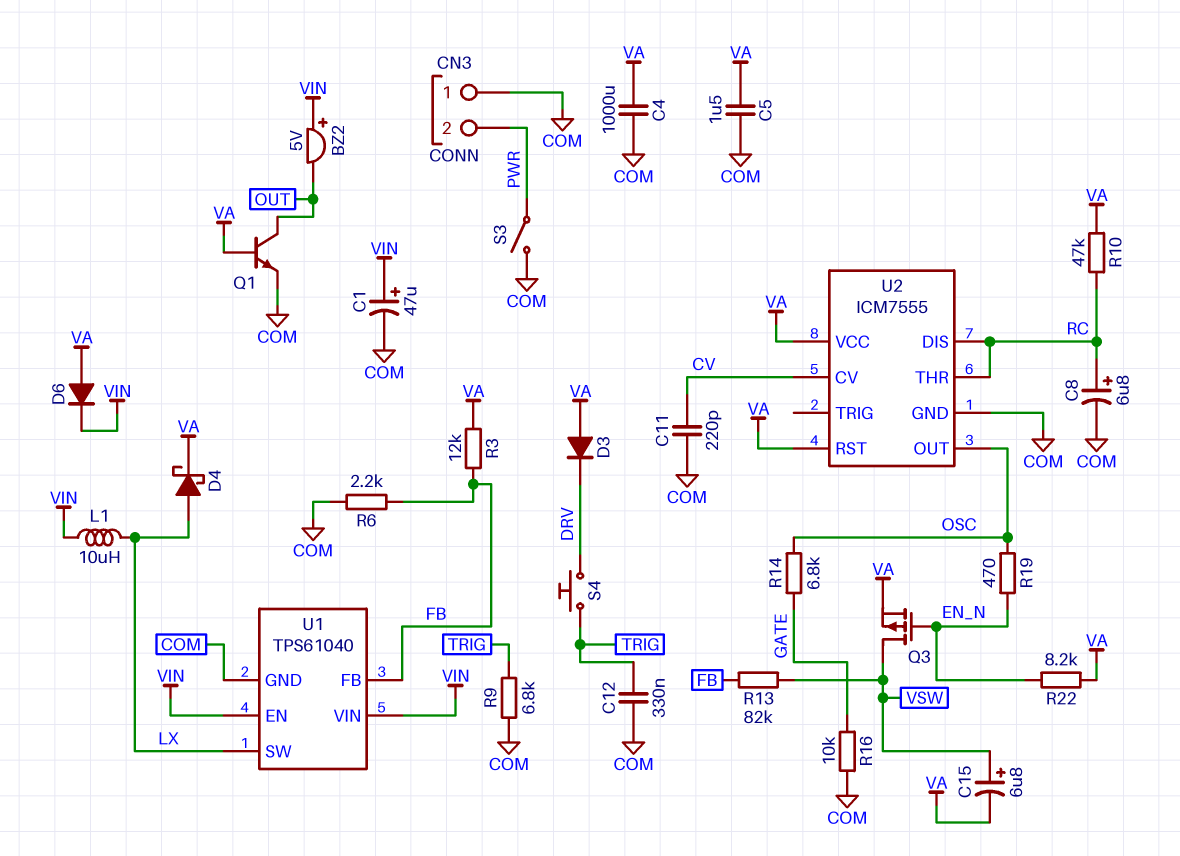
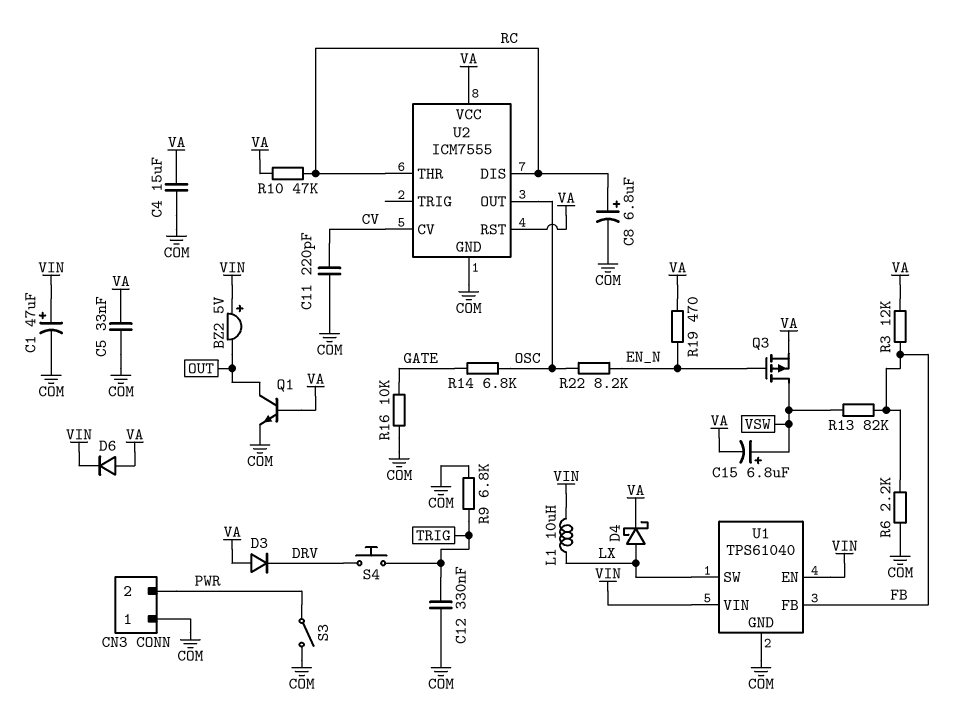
C4: 1000uF (COM, VA) -> 15uF (COM, VA)
C5: 1.5uF (COM, VA) -> 33nF (COM, VA)
R19: 470 (EN_N, OSC) -> 470 (EN_N, VA)
R22: 8.2k (EN_N, VA) -> 8.2k (EN_N, OSC)

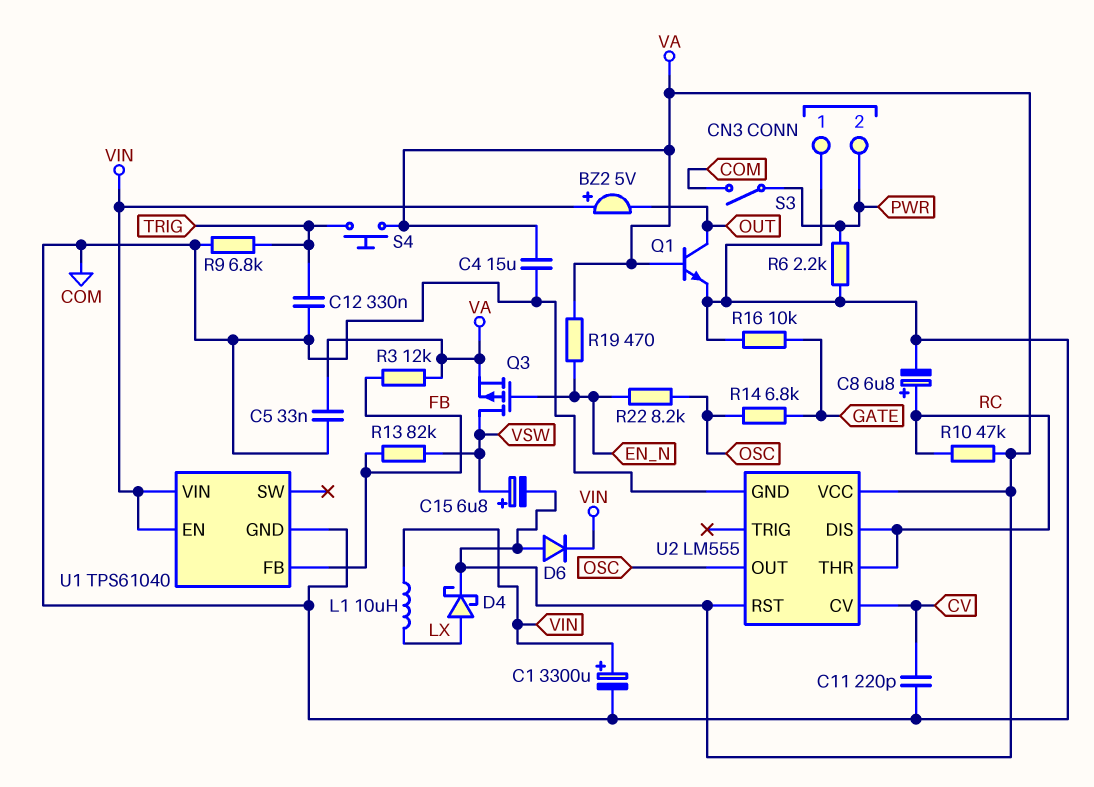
C1: 47uF (plus VIN, minus COM) -> 3300uF (plus VIN, minus COM)
D3: diode (A VA, K DRV) -> none
R6: 2.2k (COM, FB) -> 2.2k (COM, PWR)
S4: button (DRV, TRIG) -> button (TRIG, VA)
U1 pin SW: LX -> none
U2: ICM7555 -> LM555

